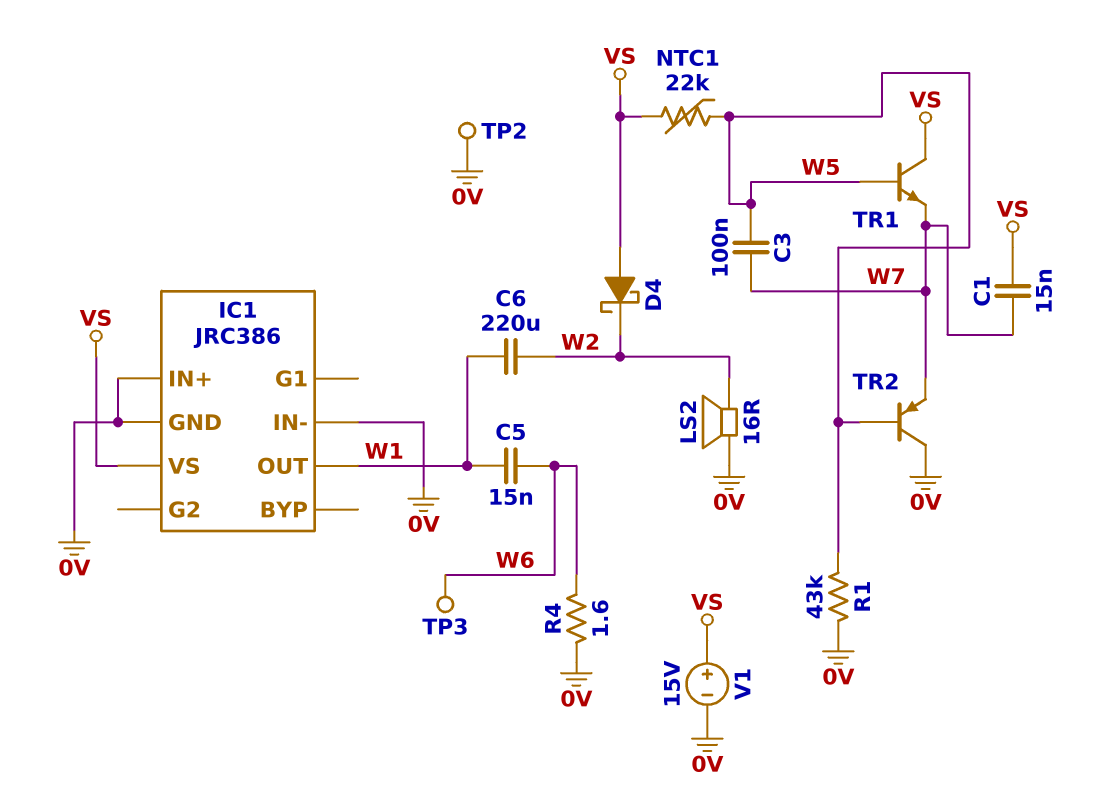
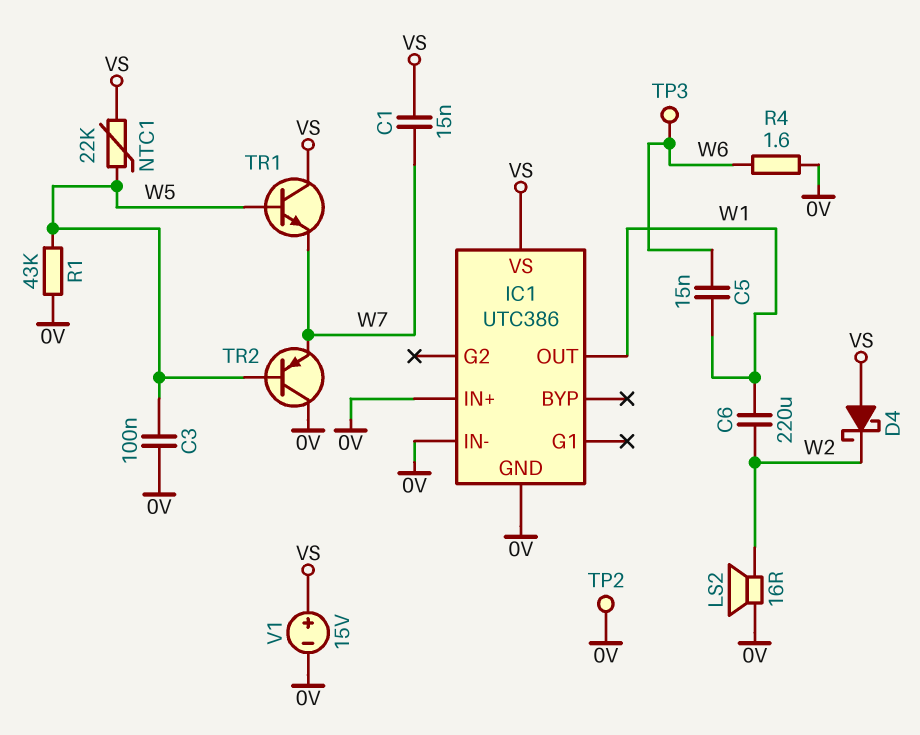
C3: 100nF (W5, W7) -> 100nF (0V, W5)
IC1: JRC386 -> UTC386

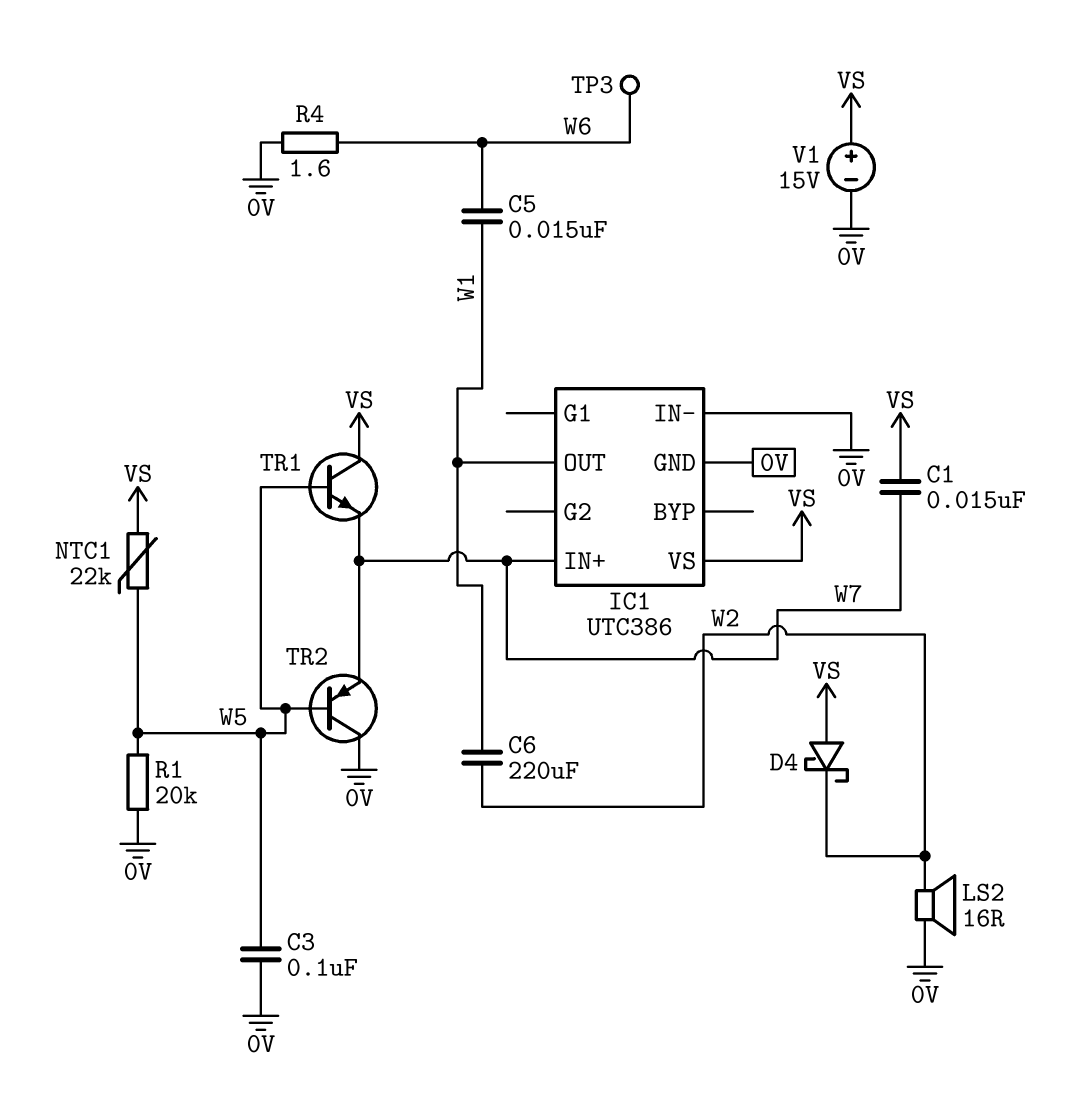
IC1 pin IN+: 0V -> W7
R1: 43k (0V, W5) -> 20k (0V, W5)
TP2: test point (0V) -> none

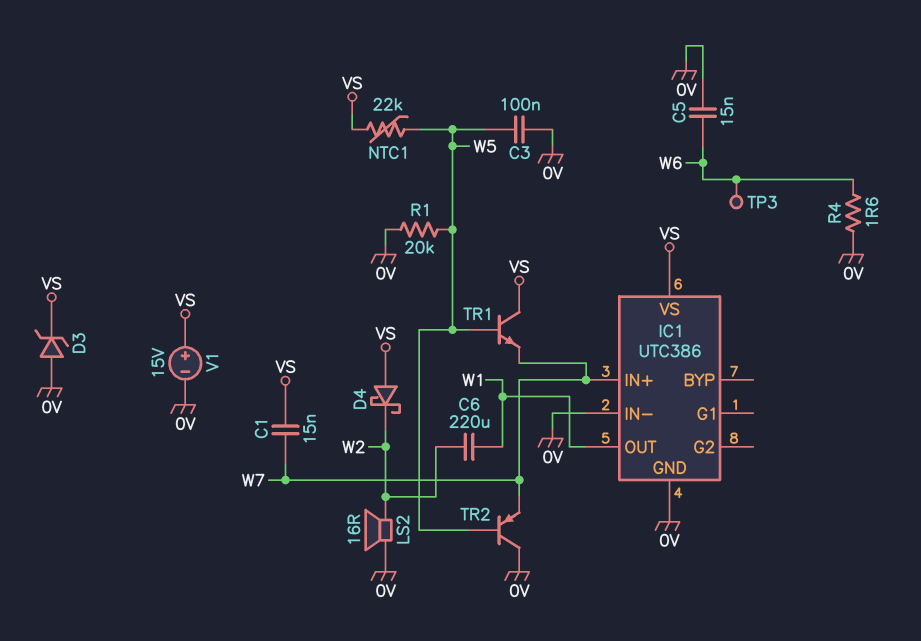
C5: 15nF (W1, W6) -> 15nF (0V, W6)
D3: none -> zener (A 0V, K VS)

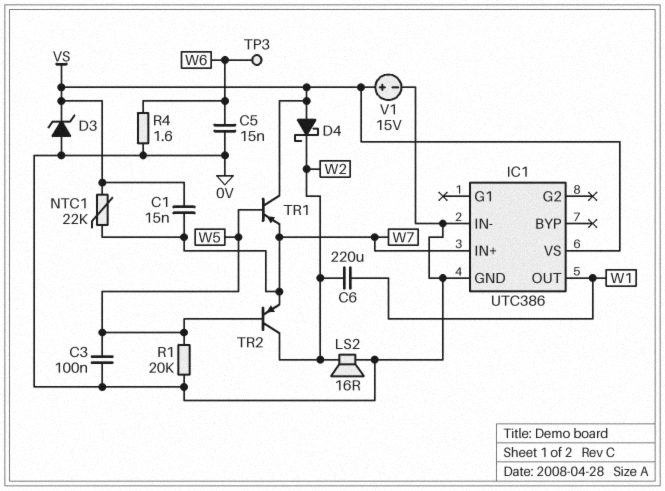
NTC1: 22k (VS, W5) -> 22k (VS, W7)
TR1: NPN (B W5, C VS, E W7) -> PNP (B W5, C VS, E W7)
TR2: PNP (B W5, C 0V, E W7) -> PNP (B W5, C W2, E W7)

